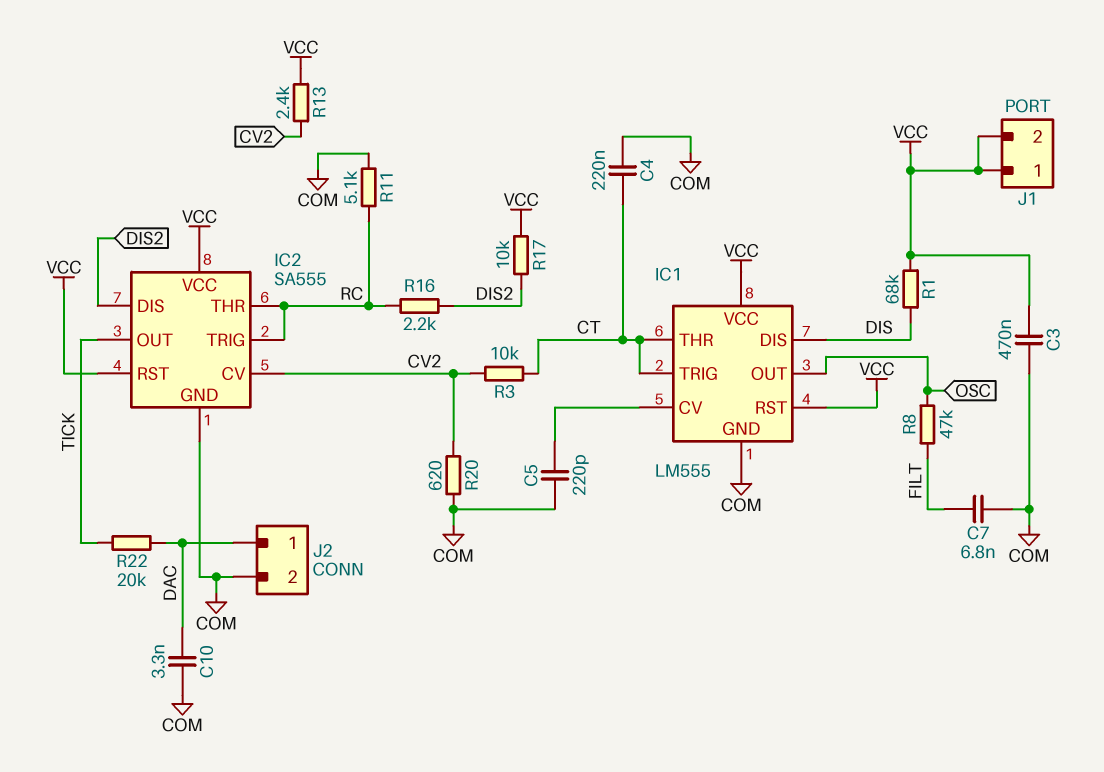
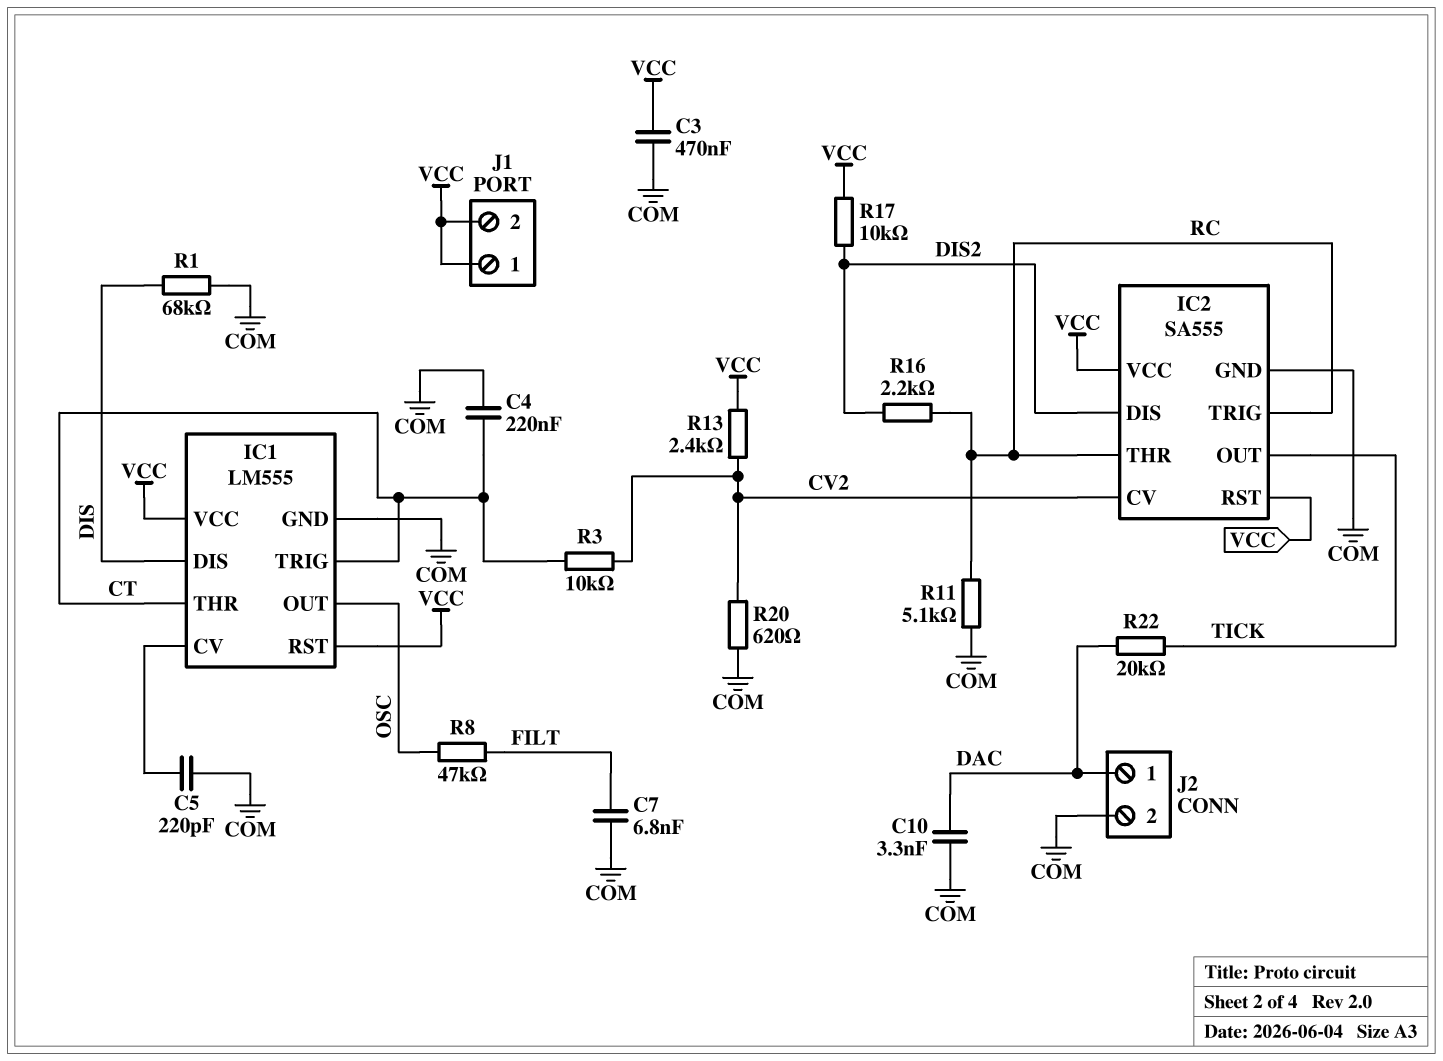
R1: 68k (DIS, VCC) -> 68k (COM, DIS)

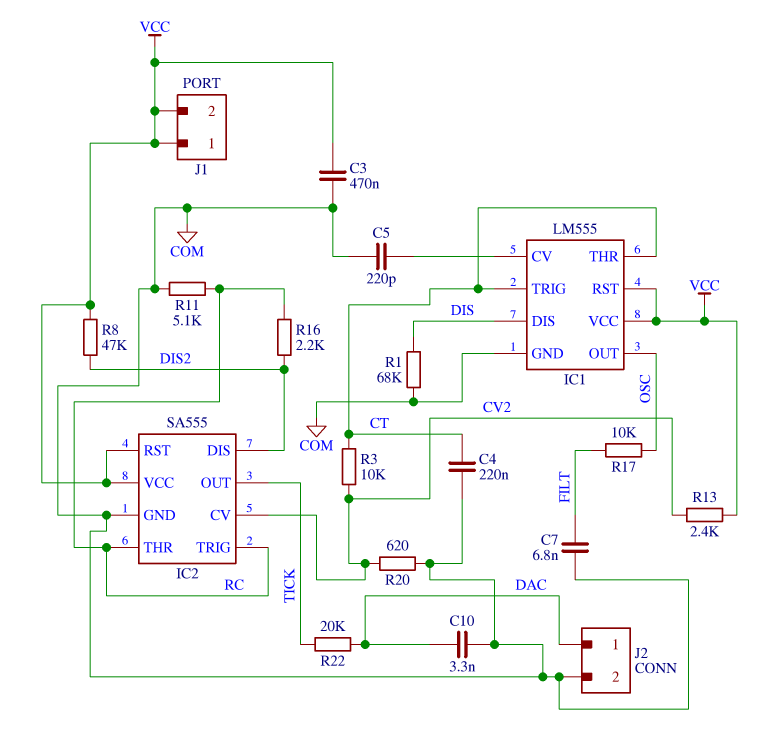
R8: 47k (FILT, OSC) -> 47k (DIS2, VCC)
R17: 10k (DIS2, VCC) -> 10k (FILT, OSC)

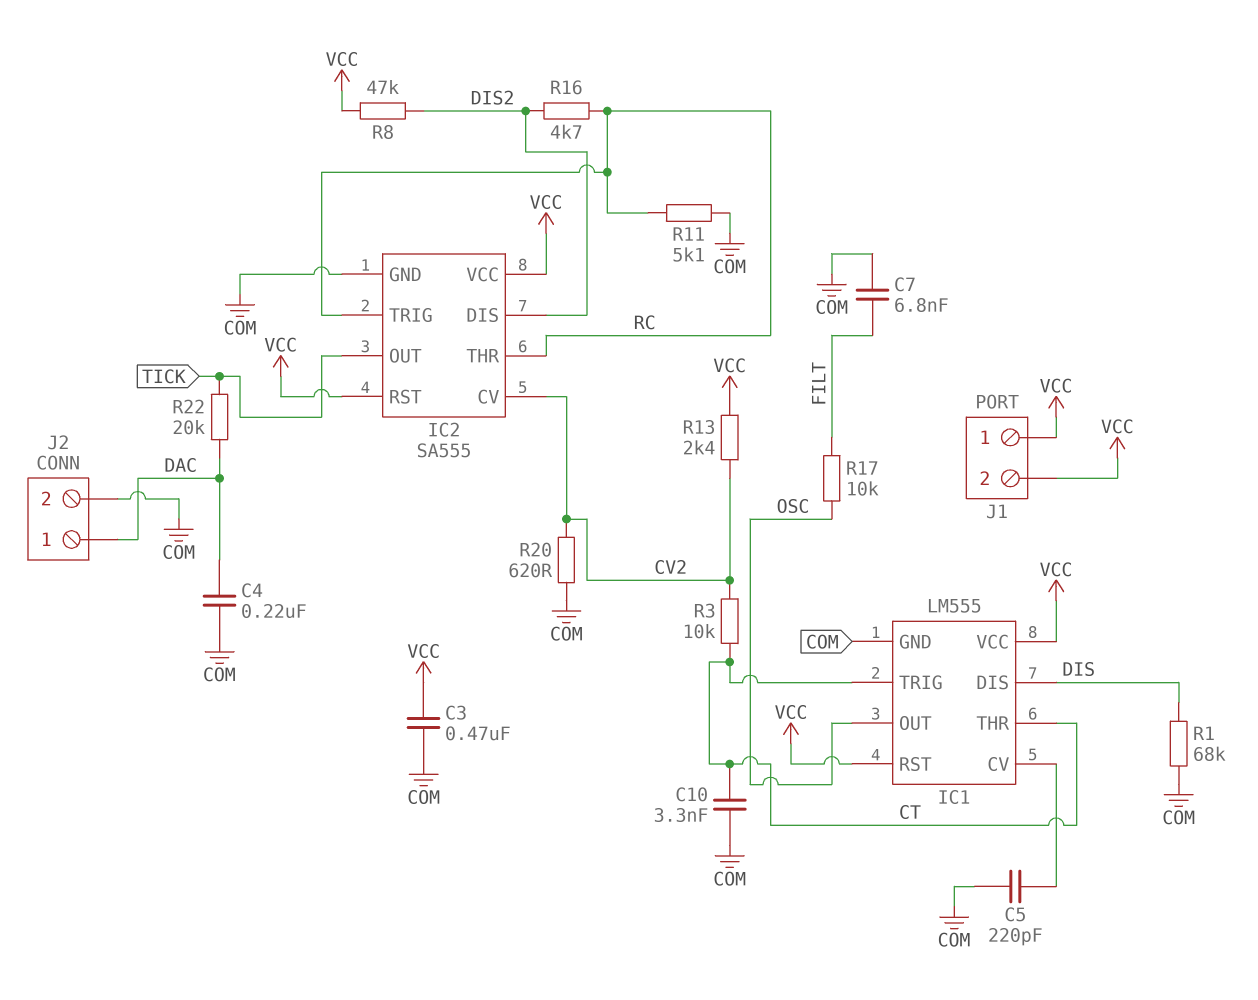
C4: 220nF (COM, CT) -> 220nF (COM, DAC)
C10: 3.3nF (COM, DAC) -> 3.3nF (COM, CT)
R16: 2.2k (DIS2, RC) -> 4.7k (DIS2, RC)

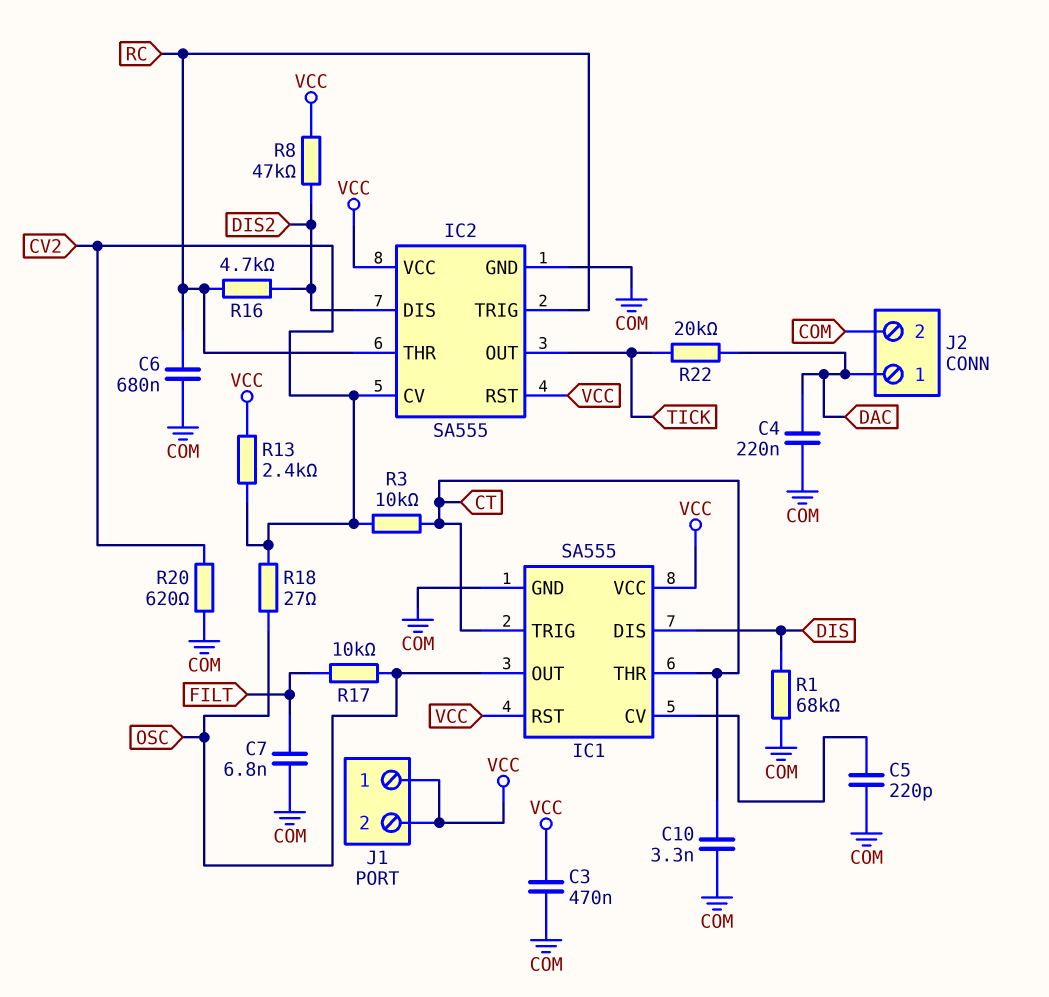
C6: none -> 680nF (COM, RC)
IC1: LM555 -> SA555
R11: 5.1k (COM, RC) -> none
R18: none -> 27 (CV2, OSC)

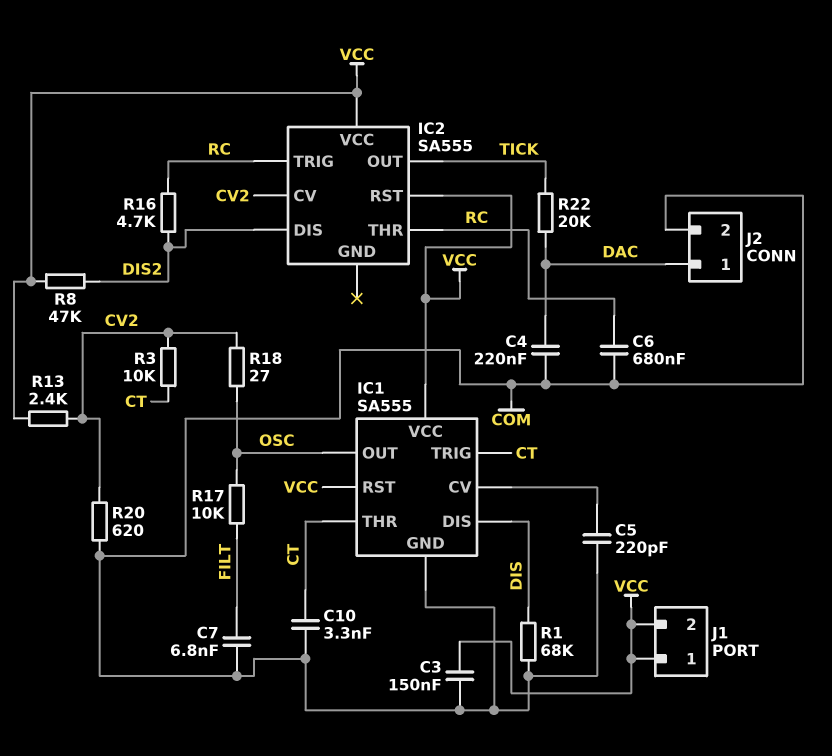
C3: 470nF (COM, VCC) -> 150nF (COM, VCC)
IC2 pin GND: COM -> none

